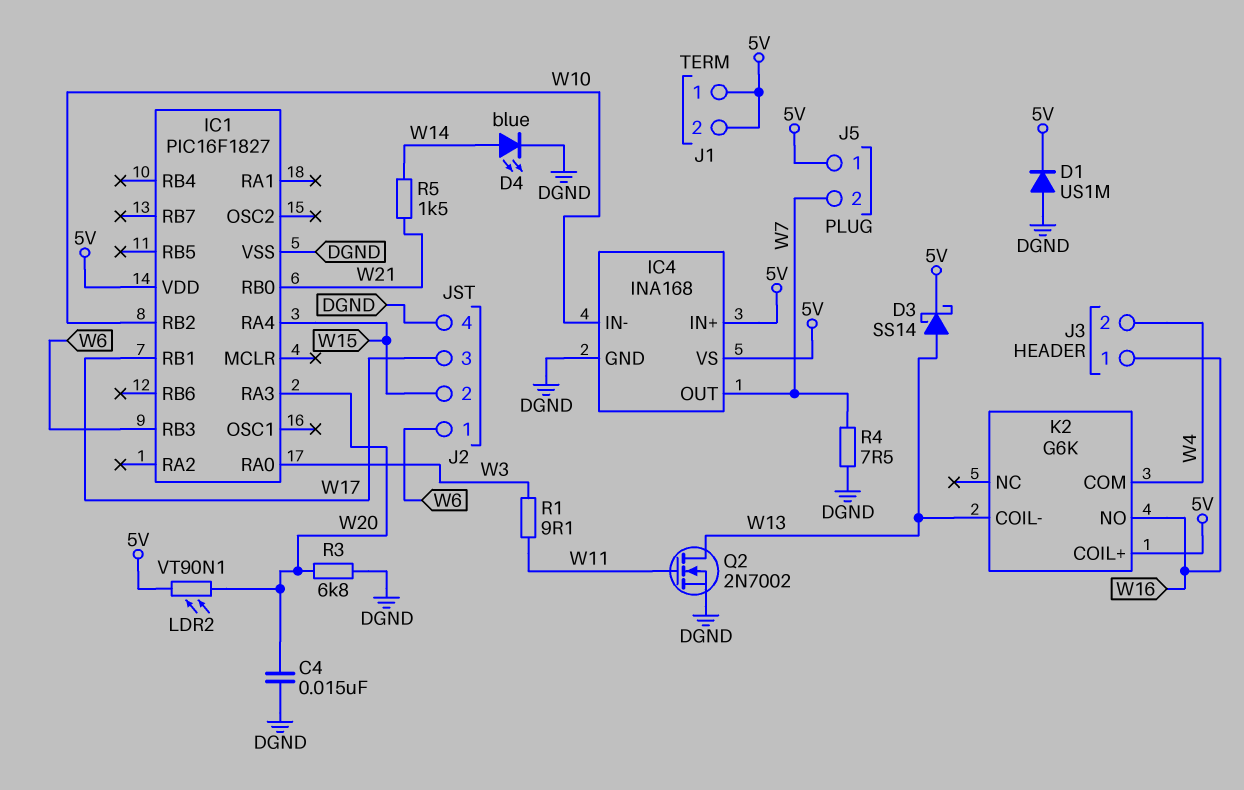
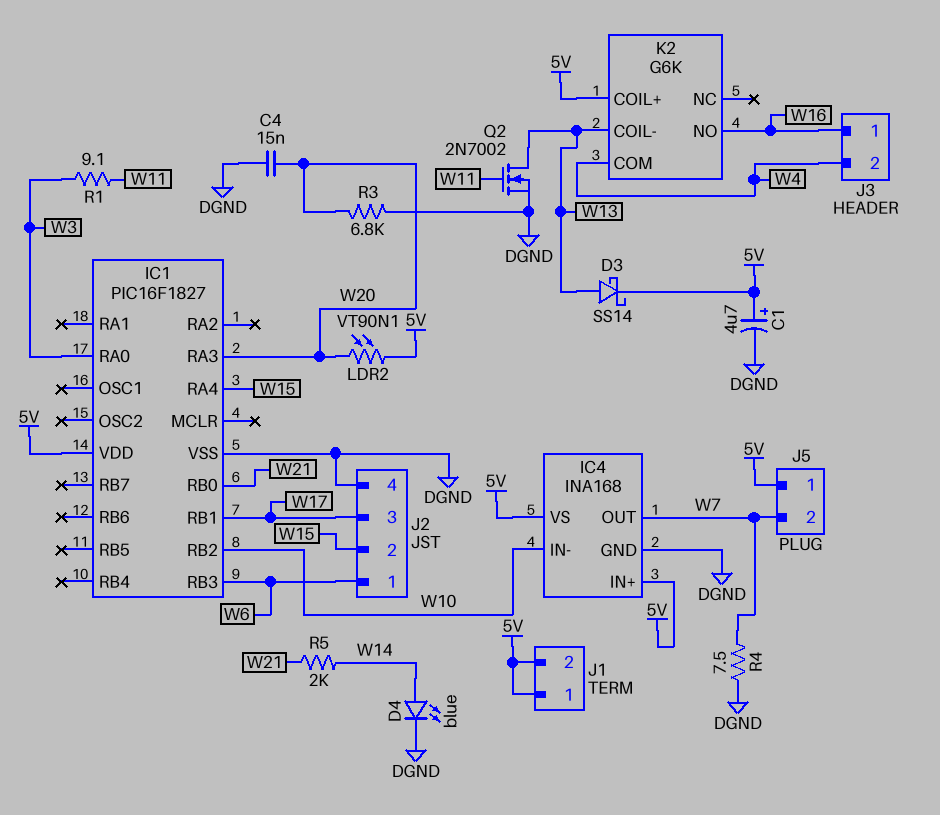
C1: none -> 4.7uF (plus 5V, minus DGND)
D1: diode US1M (A DGND, K 5V) -> none
R5: 1.5k (W14, W21) -> 2k (W14, W21)

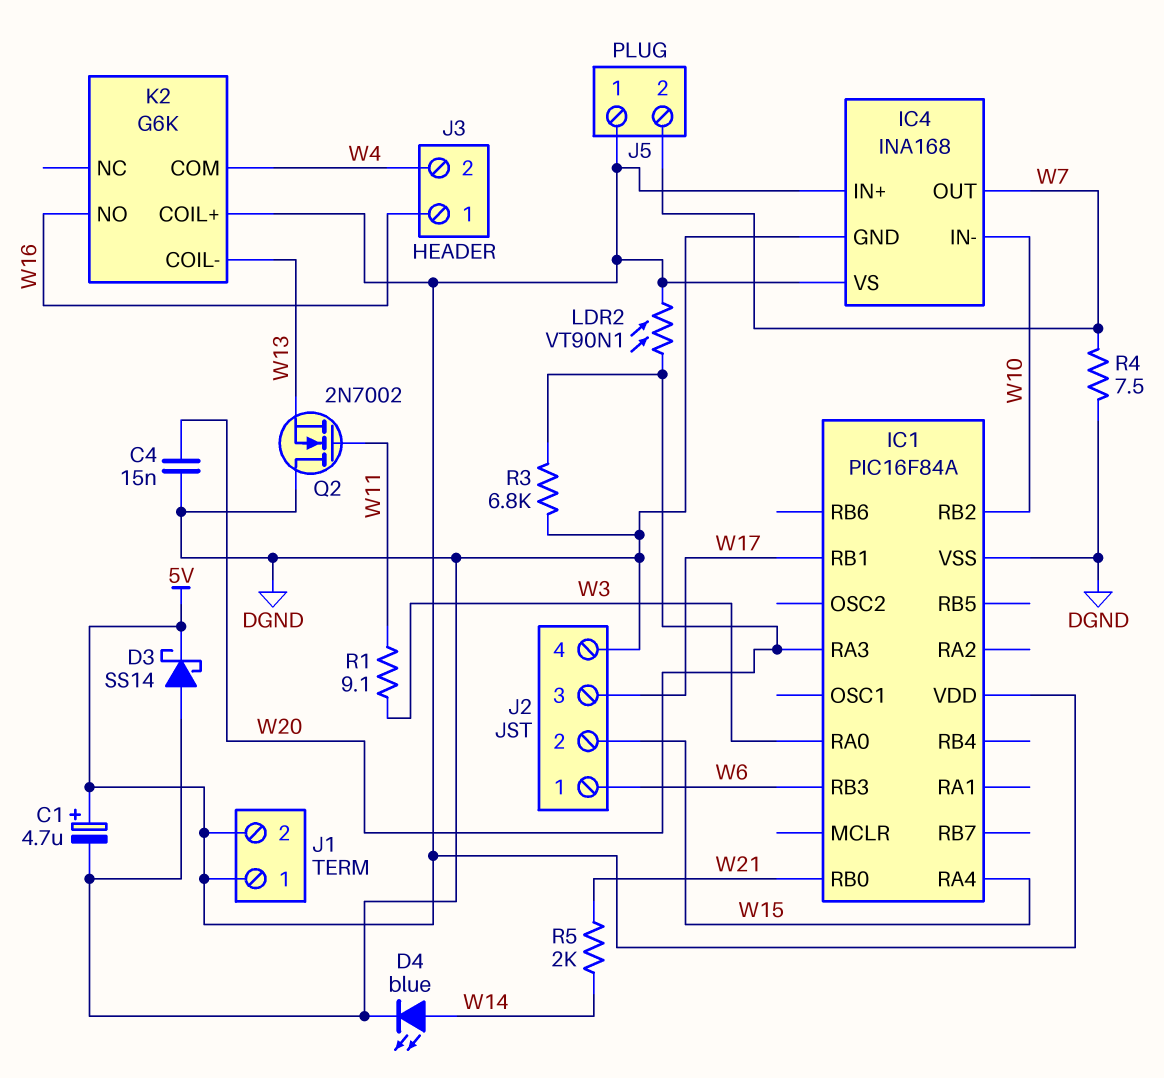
D3: schottky SS14 (A W13, K 5V) -> schottky SS14 (A DGND, K 5V)
IC1: PIC16F1827 -> PIC16F84A
Q2: NMOS 2N7002 (G W11, D W13, S DGND) -> NMOS 2N7002 (G W11, D DGND, S W13)

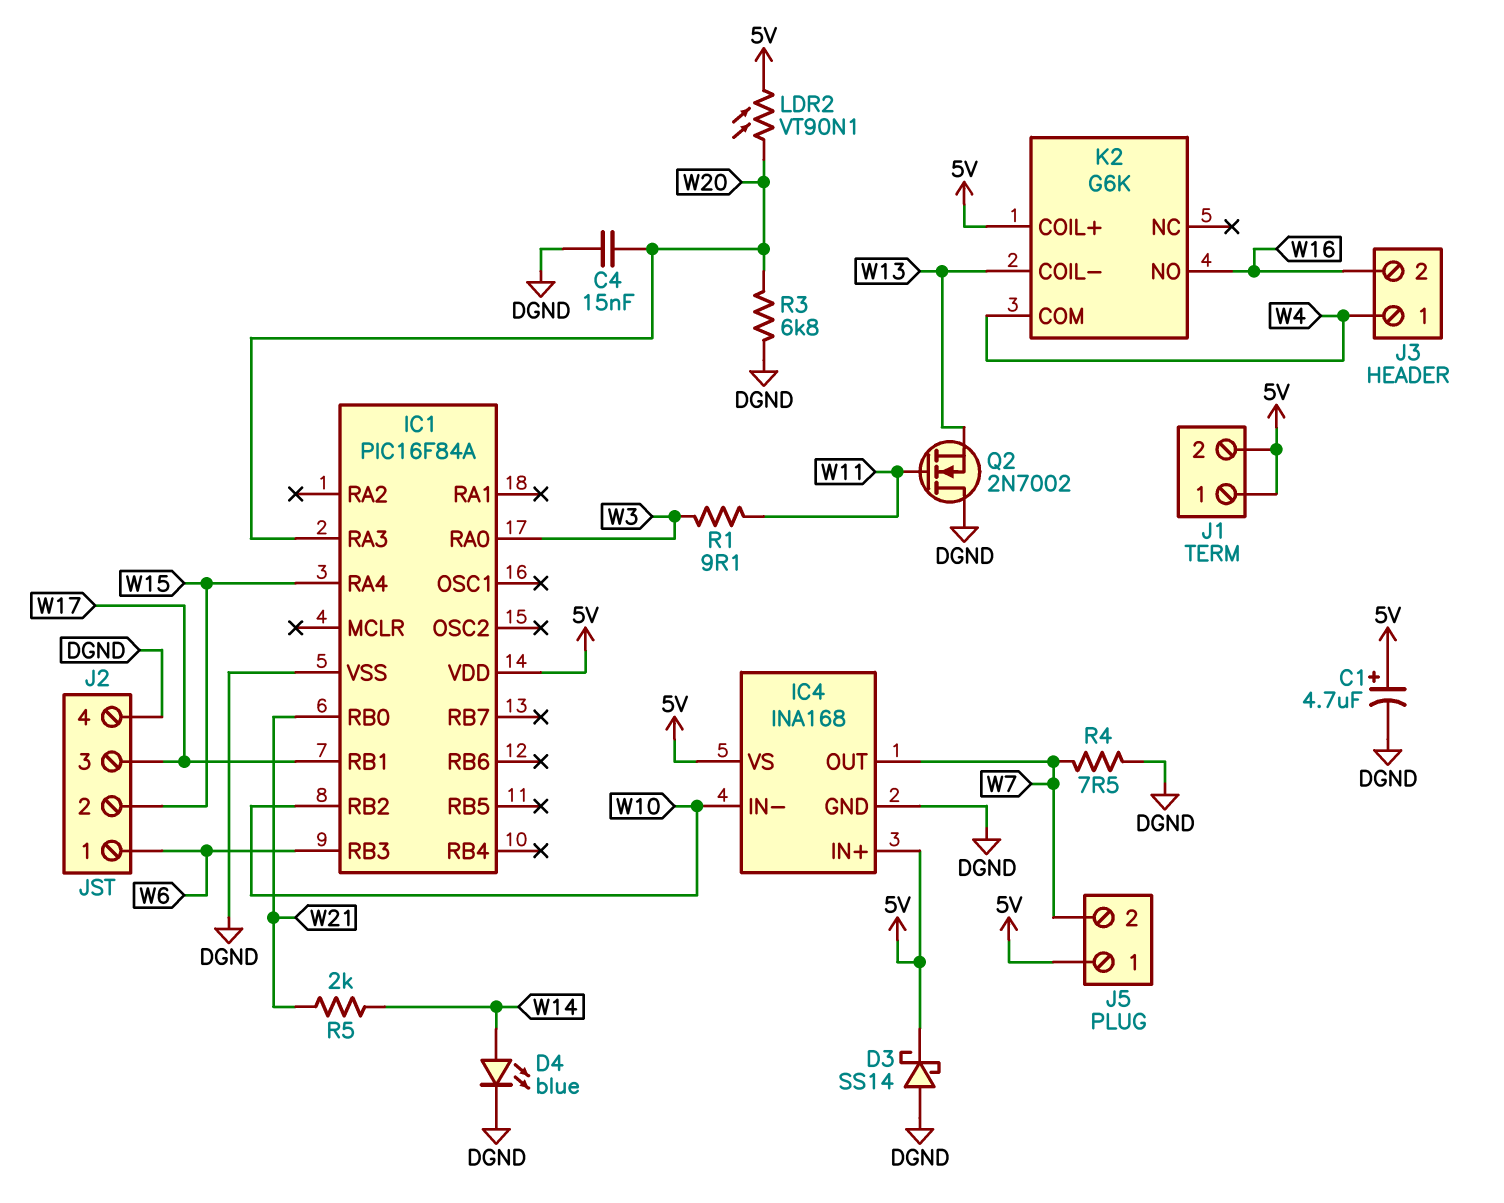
J3 pin 1: W16 -> W4
J3 pin 2: W4 -> W16

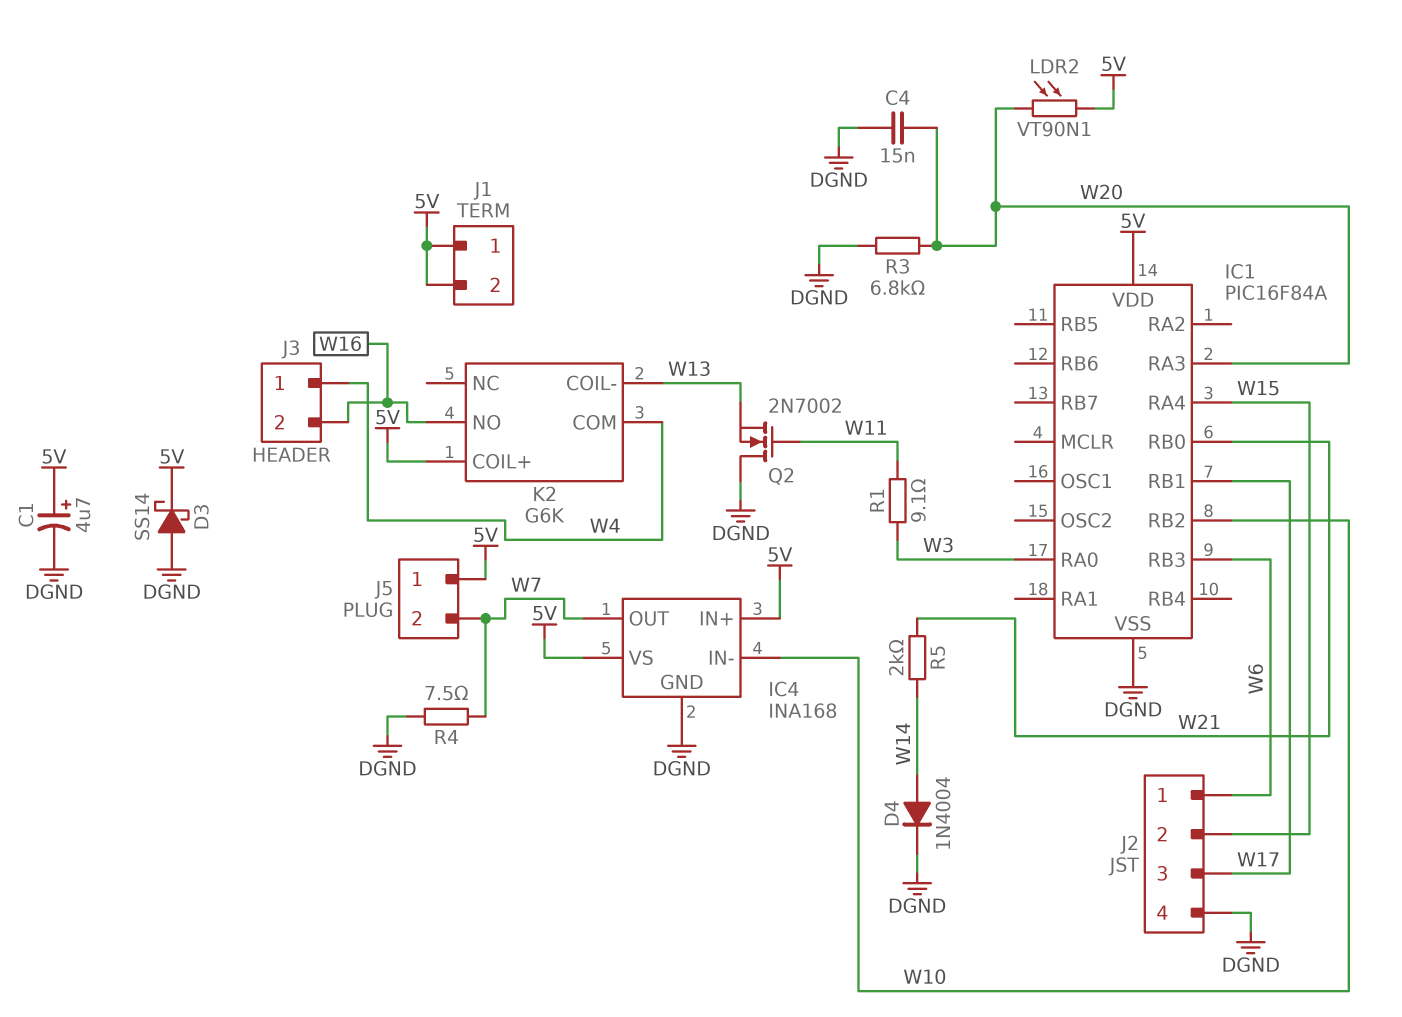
D4: LED blue (A W14, K DGND) -> diode 1N4004 (A W14, K DGND)

